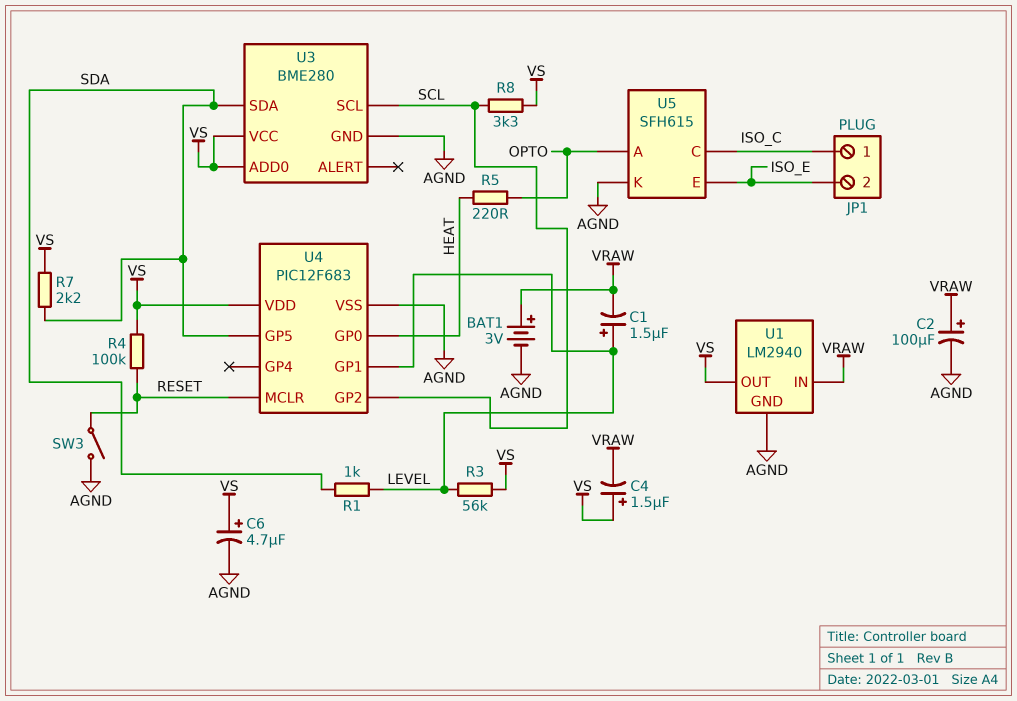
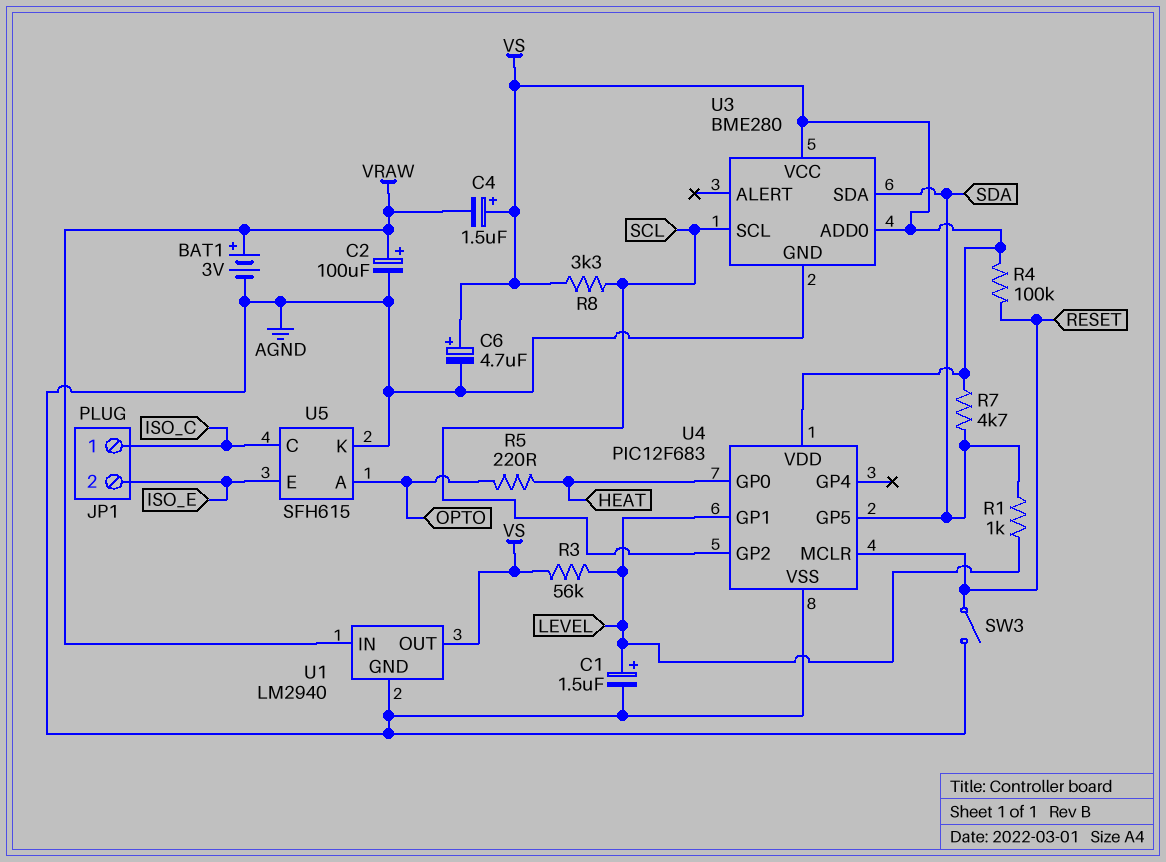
C1: 1.5uF (plus LEVEL, minus VRAW) -> 1.5uF (plus LEVEL, minus AGND)
R7: 2.2k (SDA, VS) -> 4.7k (SDA, VS)

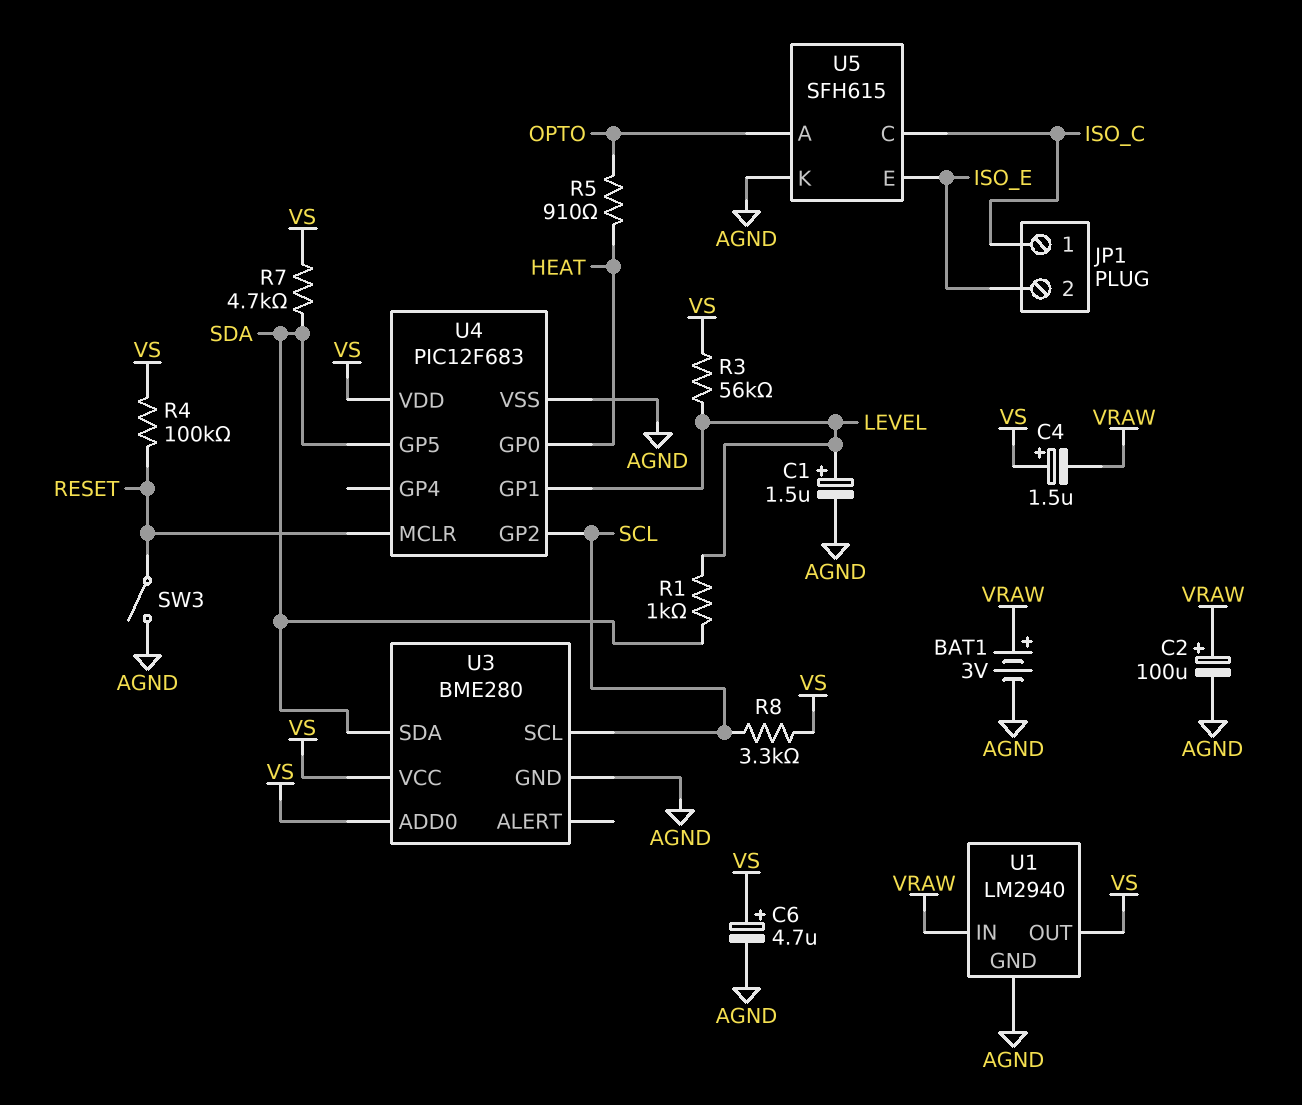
R5: 220 (HEAT, OPTO) -> 910 (HEAT, OPTO)

